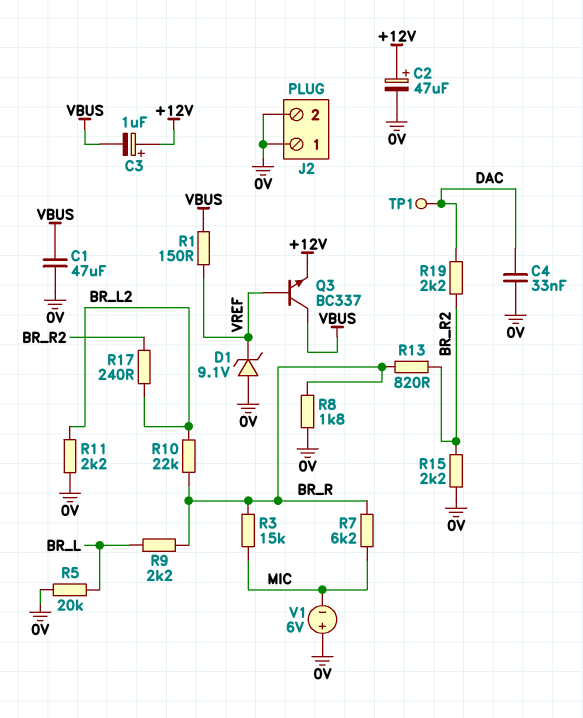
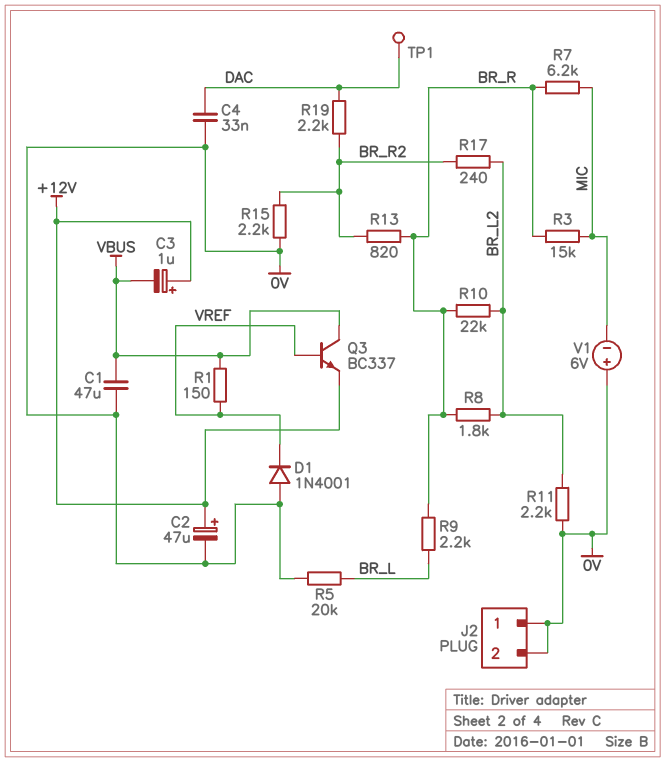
D1: zener 9.1V (A 0V, K VREF) -> diode 1N4001 (A 0V, K VREF)
R8: 1.8k (0V, BR_R) -> 1.8k (BR_L2, BR_R)

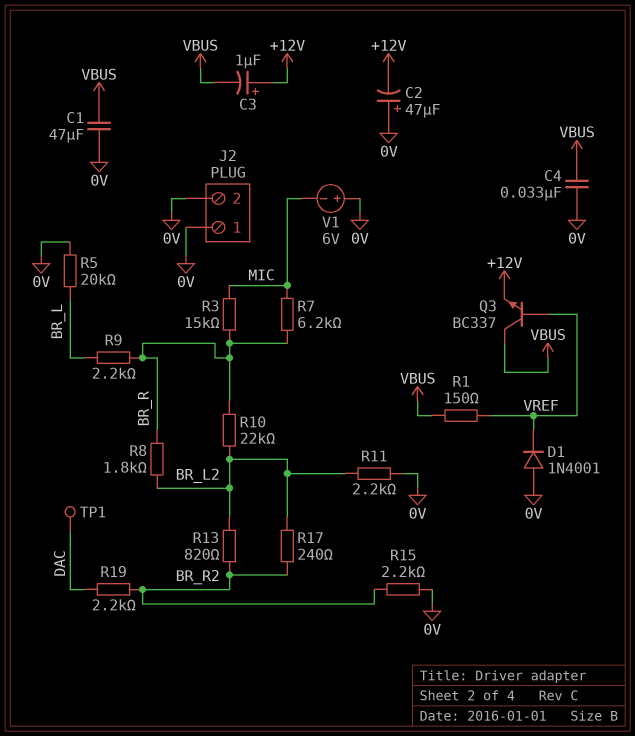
C2: 47uF (plus +12V, minus 0V) -> 47uF (plus 0V, minus +12V)
C4: 33nF (0V, DAC) -> 33nF (0V, VBUS)
R13: 820 (BR_R, BR_R2) -> 820 (BR_L2, BR_R2)

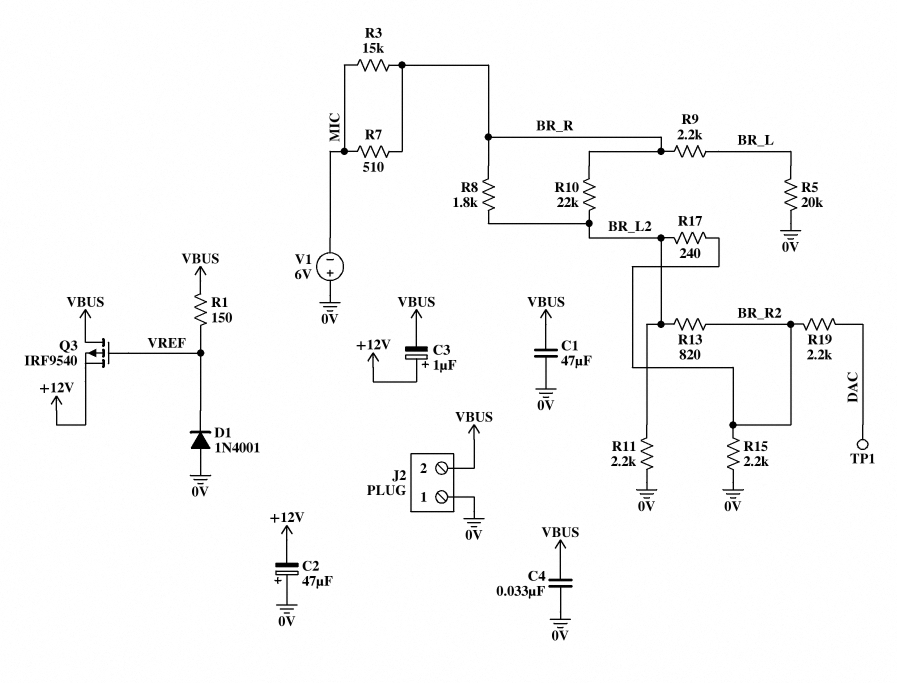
J2 pin 2: 0V -> VBUS
Q3: NPN BC337 (B VREF, C VBUS, E +12V) -> PMOS IRF9540 (G VREF, D VBUS, S +12V)
R7: 6.2k (BR_R, MIC) -> 510 (BR_R, MIC)

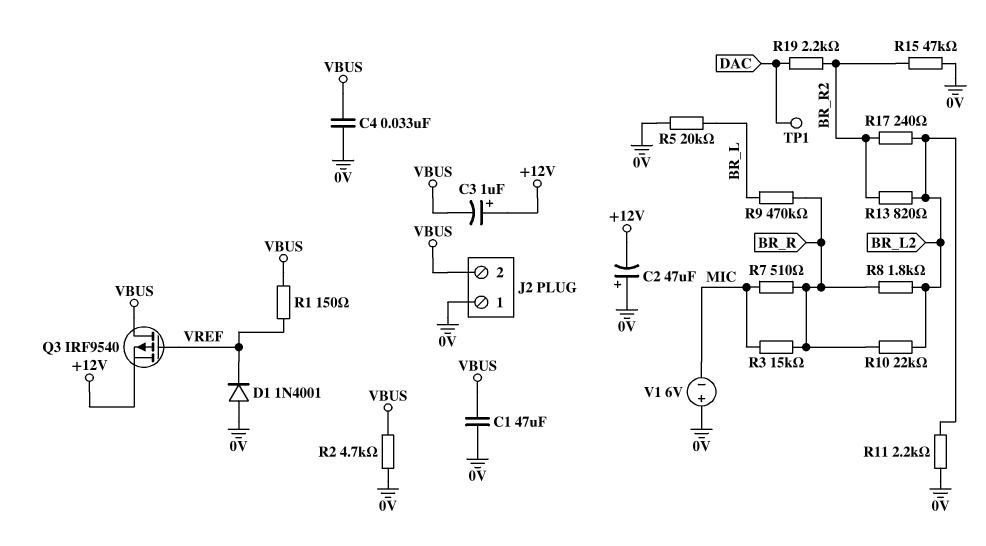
R2: none -> 4.7k (0V, VBUS)
R9: 2.2k (BR_L, BR_R) -> 470k (BR_L, BR_R)
R15: 2.2k (0V, BR_R2) -> 47k (0V, BR_R2)

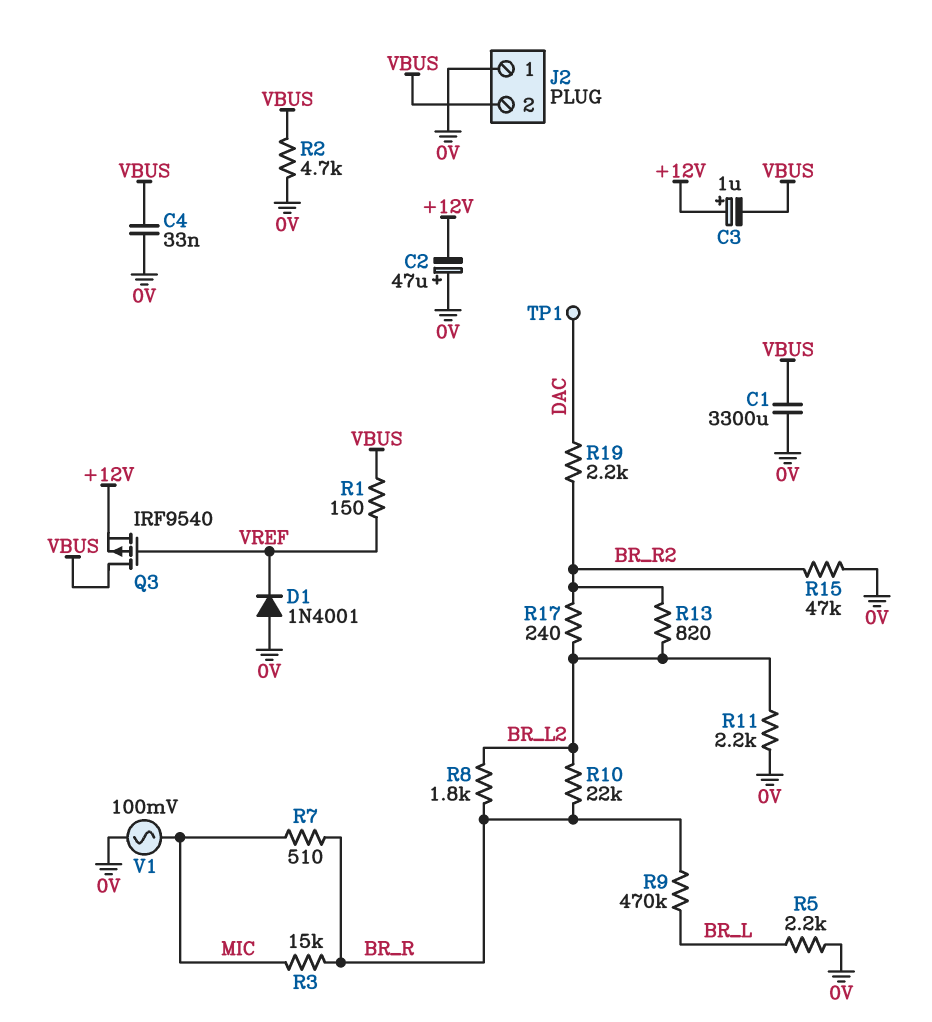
C1: 47uF (0V, VBUS) -> 3300uF (0V, VBUS)
R5: 20k (0V, BR_L) -> 2.2k (0V, BR_L)
V1: 6V (plus 0V, minus MIC) -> AC 100mV (0V, MIC)

